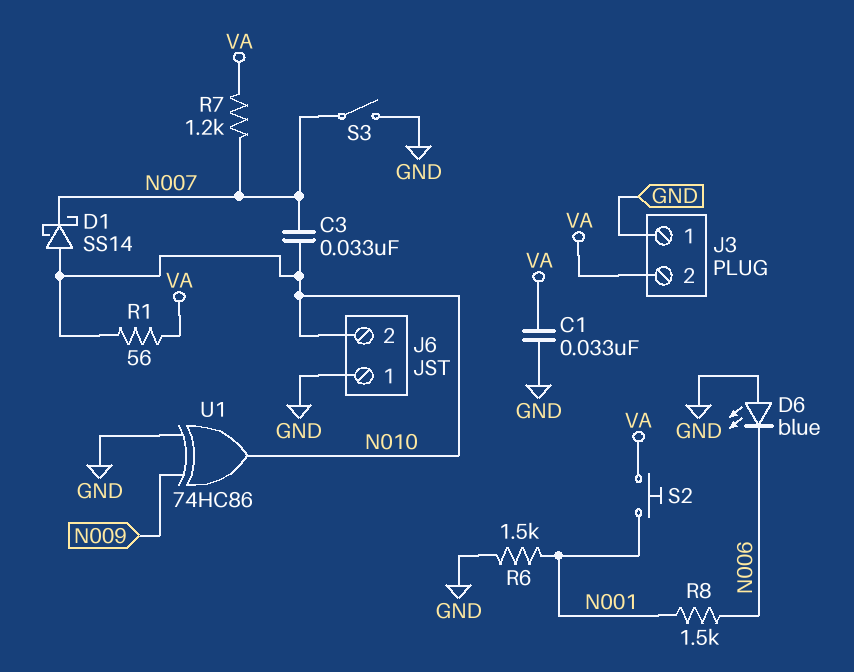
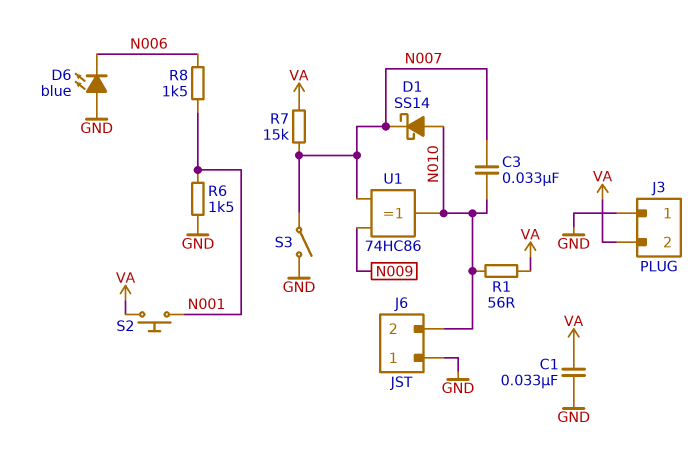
R7: 1.2k (N007, VA) -> 15k (N007, VA)
U1: XOR 74HC86 (in GND, in N009, out N010) -> XOR 74HC86 (in N007, in N009, out N010)

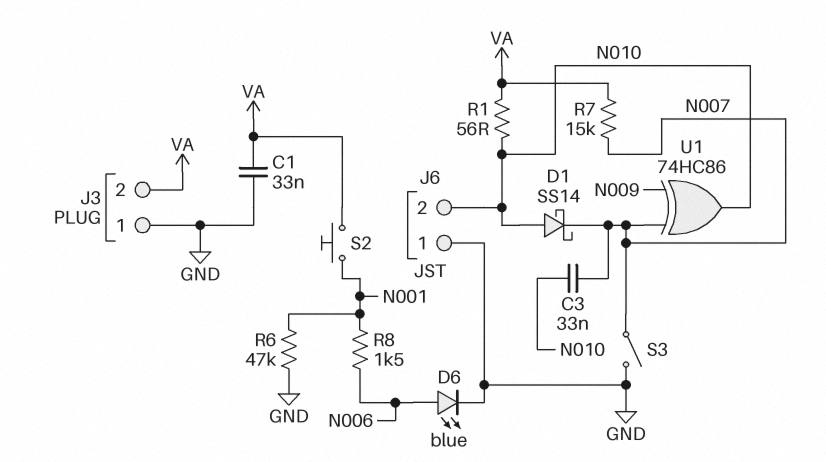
D6: LED blue (A GND, K N006) -> LED blue (A N006, K GND)
R6: 1.5k (GND, N001) -> 47k (GND, N001)

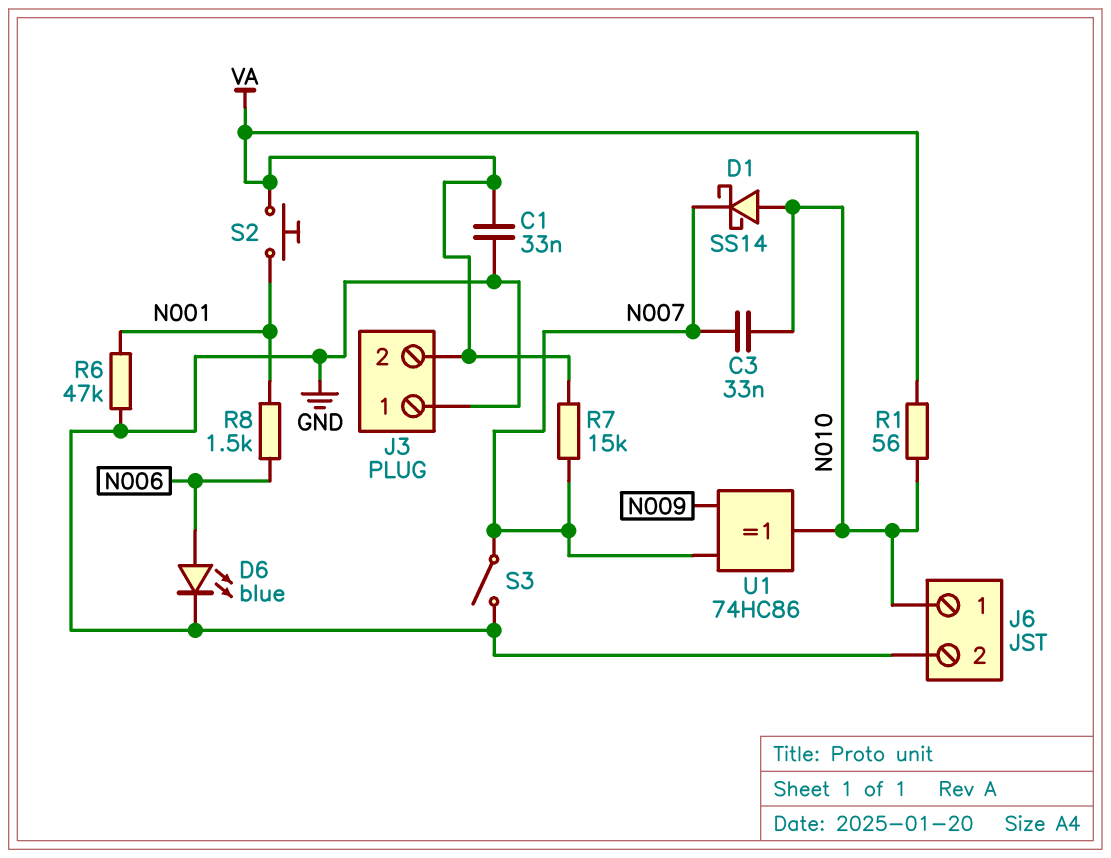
J6 pin 1: GND -> N010
J6 pin 2: N010 -> GND

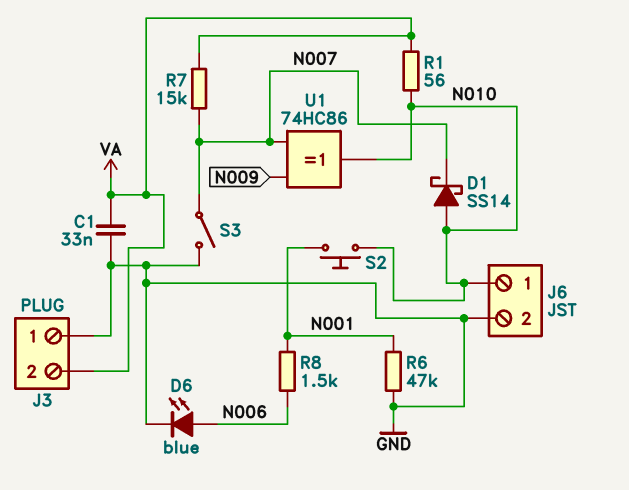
C3: 33nF (N007, N010) -> none
S2: button (N001, VA) -> button (N001, N010)

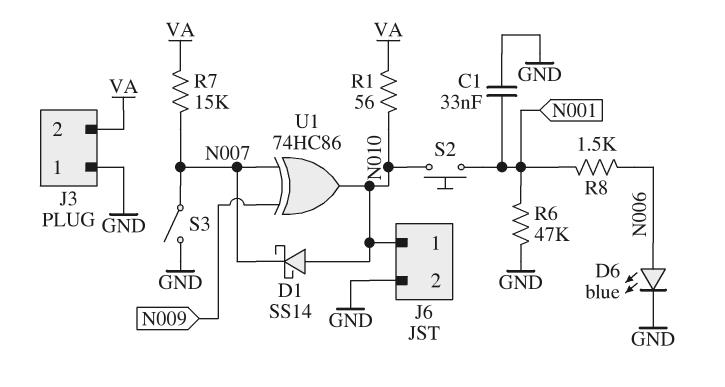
C1: 33nF (GND, VA) -> 33nF (GND, N001)

